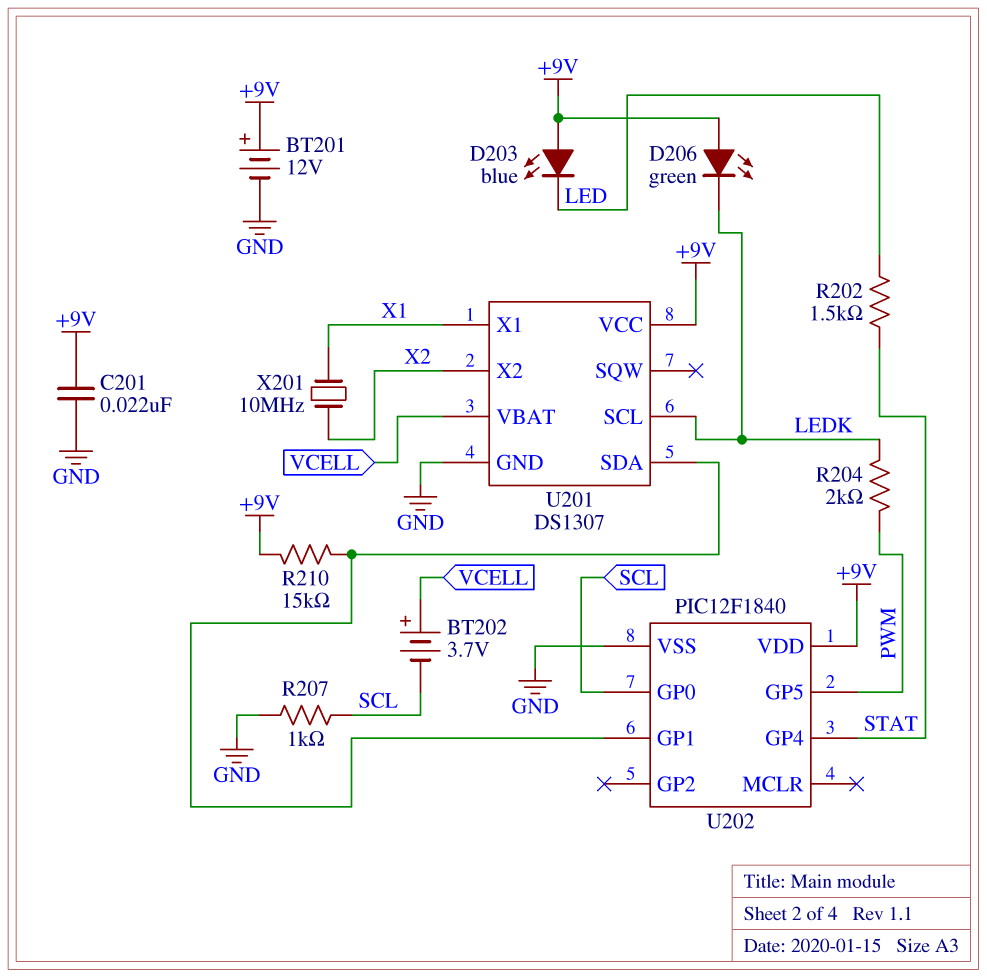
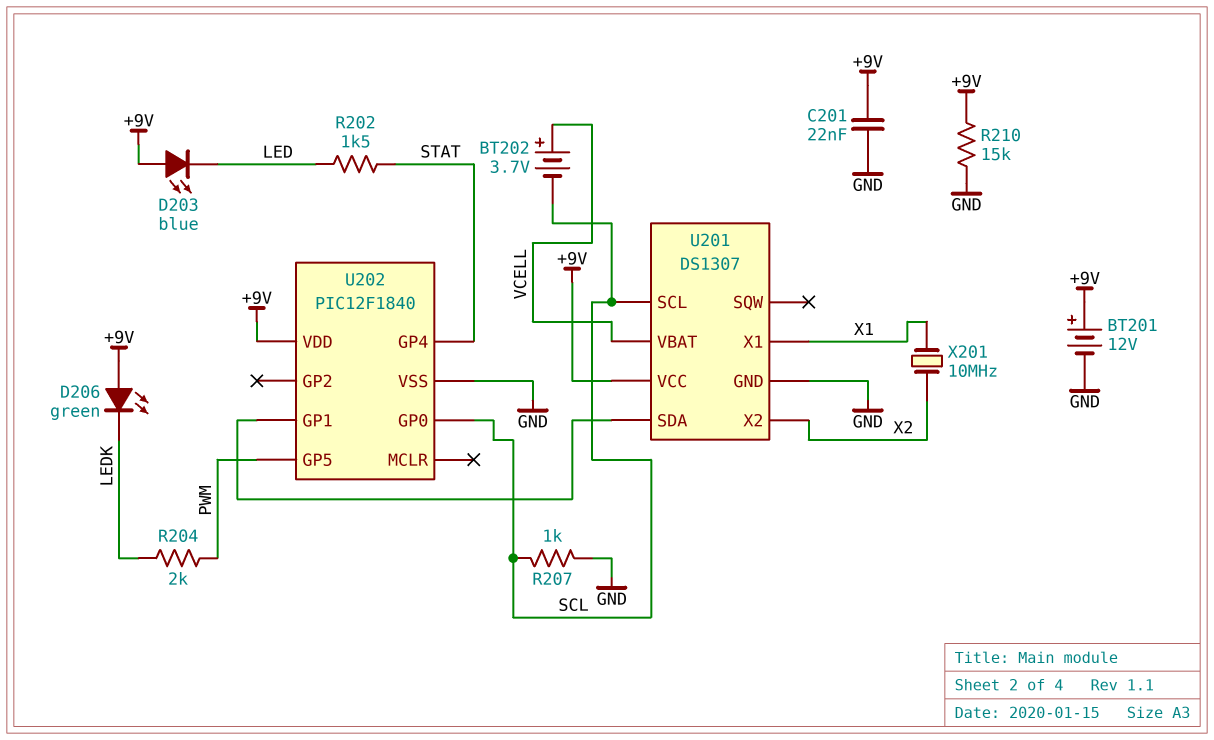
R210: 15k (+9V, U201/SDA) -> 15k (+9V, GND)
U201 pin SCL: LEDK -> SCL

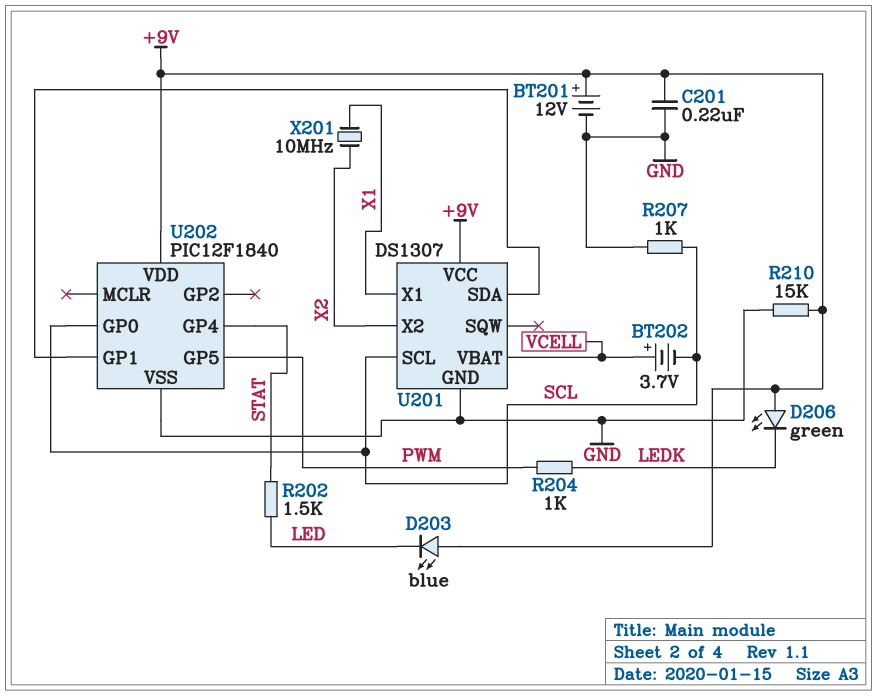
C201: 22nF (+9V, GND) -> 220nF (+9V, GND)
R204: 2k (LEDK, PWM) -> 1k (LEDK, PWM)

